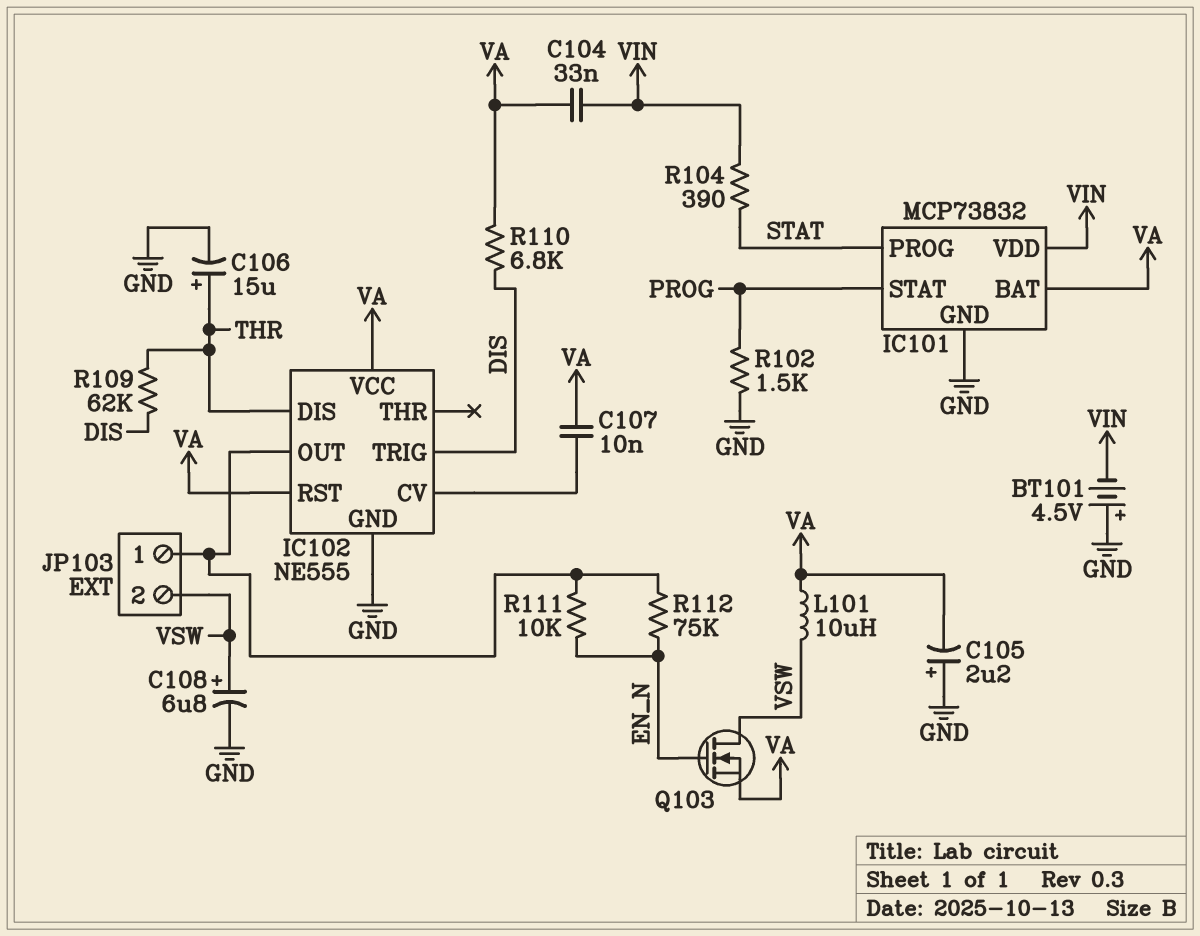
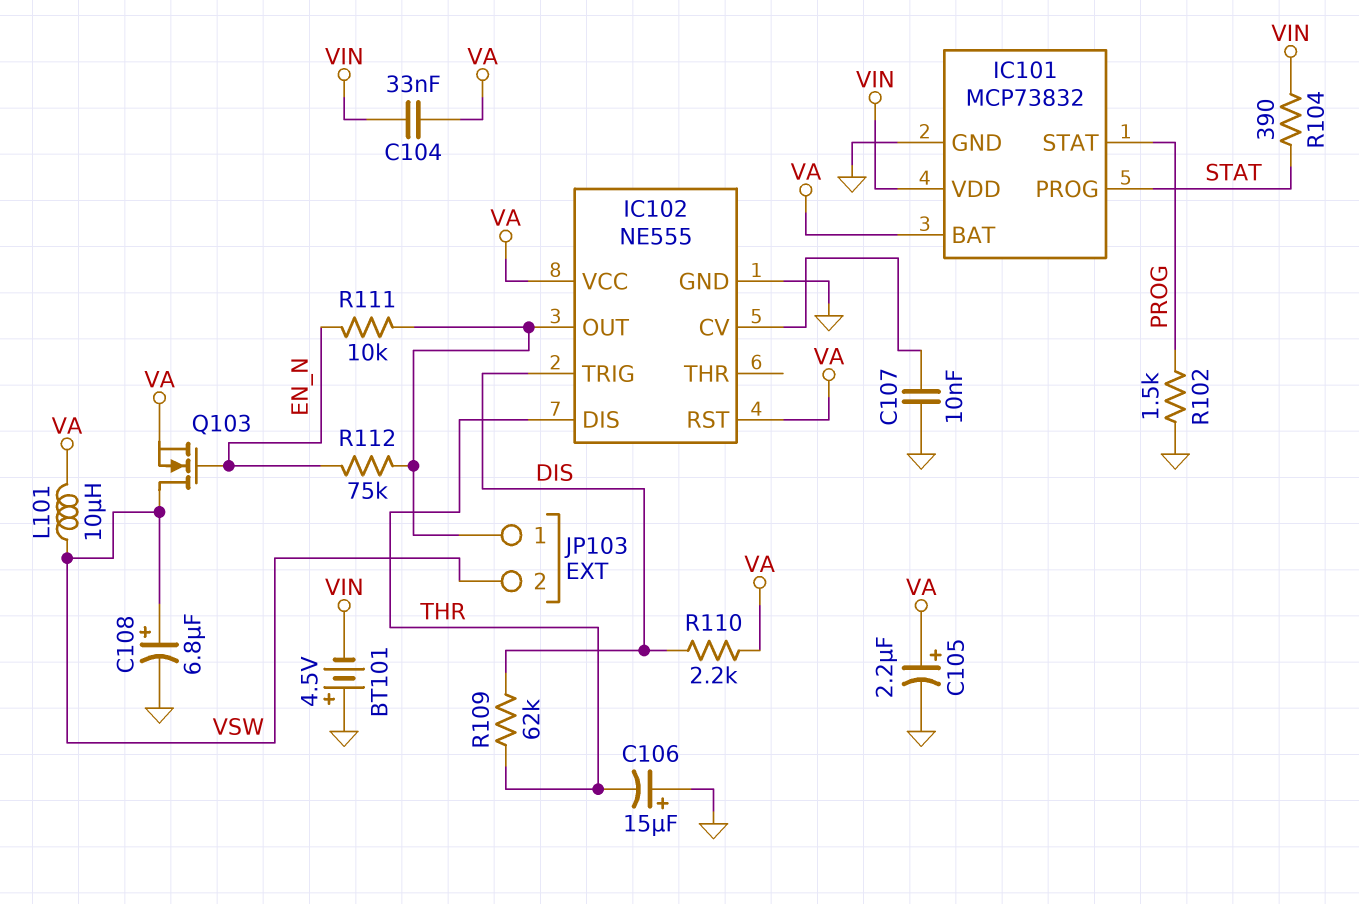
C105: 2.2uF (plus GND, minus VA) -> 2.2uF (plus VA, minus GND)
C106: 15uF (plus THR, minus GND) -> 15uF (plus GND, minus THR)
C107: 10nF (IC102/CV, VA) -> 10nF (GND, IC102/CV)
R110: 6.8k (DIS, VA) -> 2.2k (DIS, VA)

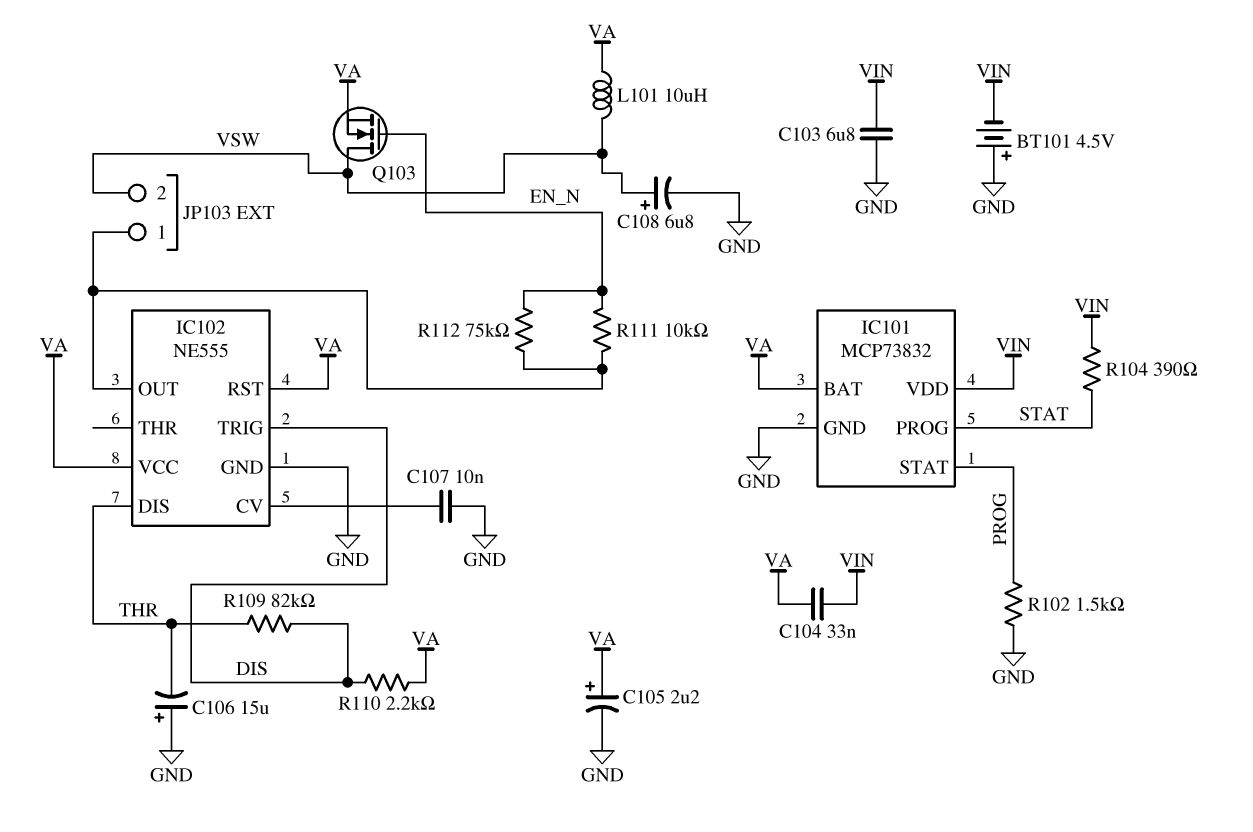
C103: none -> 6.8uF (GND, VIN)
R109: 62k (DIS, THR) -> 82k (DIS, THR)

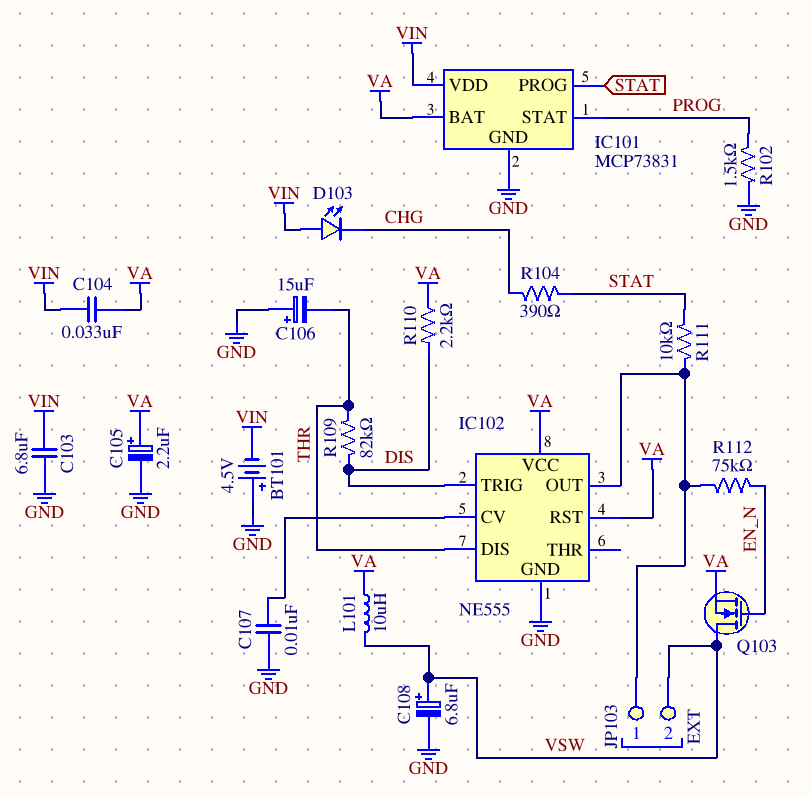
D103: none -> LED (A VIN, K CHG)
IC101: MCP73832 -> MCP73831
R104: 390 (STAT, VIN) -> 390 (CHG, STAT)
R111: 10k (EN_N, IC102/OUT) -> 10k (IC102/OUT, STAT)

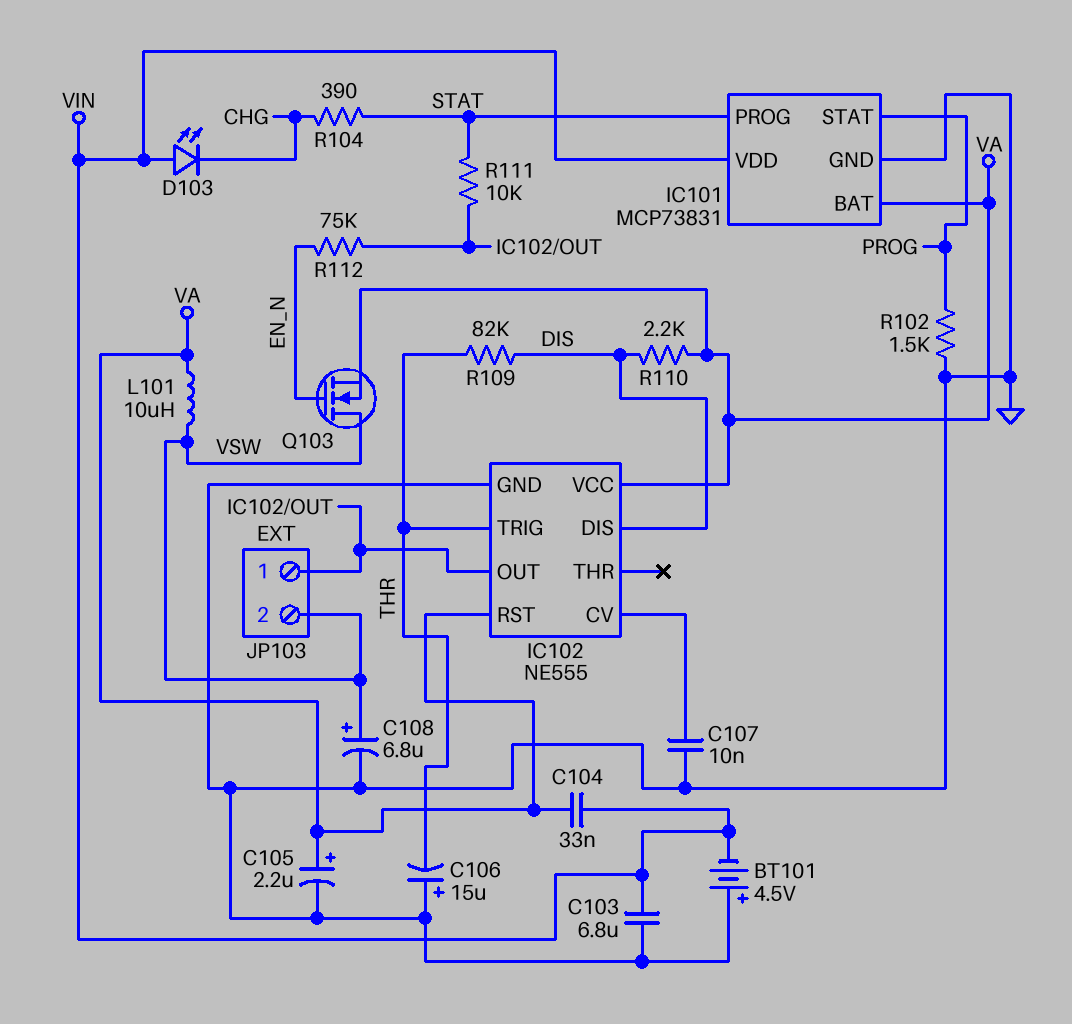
IC102 pin DIS: THR -> DIS
IC102 pin TRIG: DIS -> THR

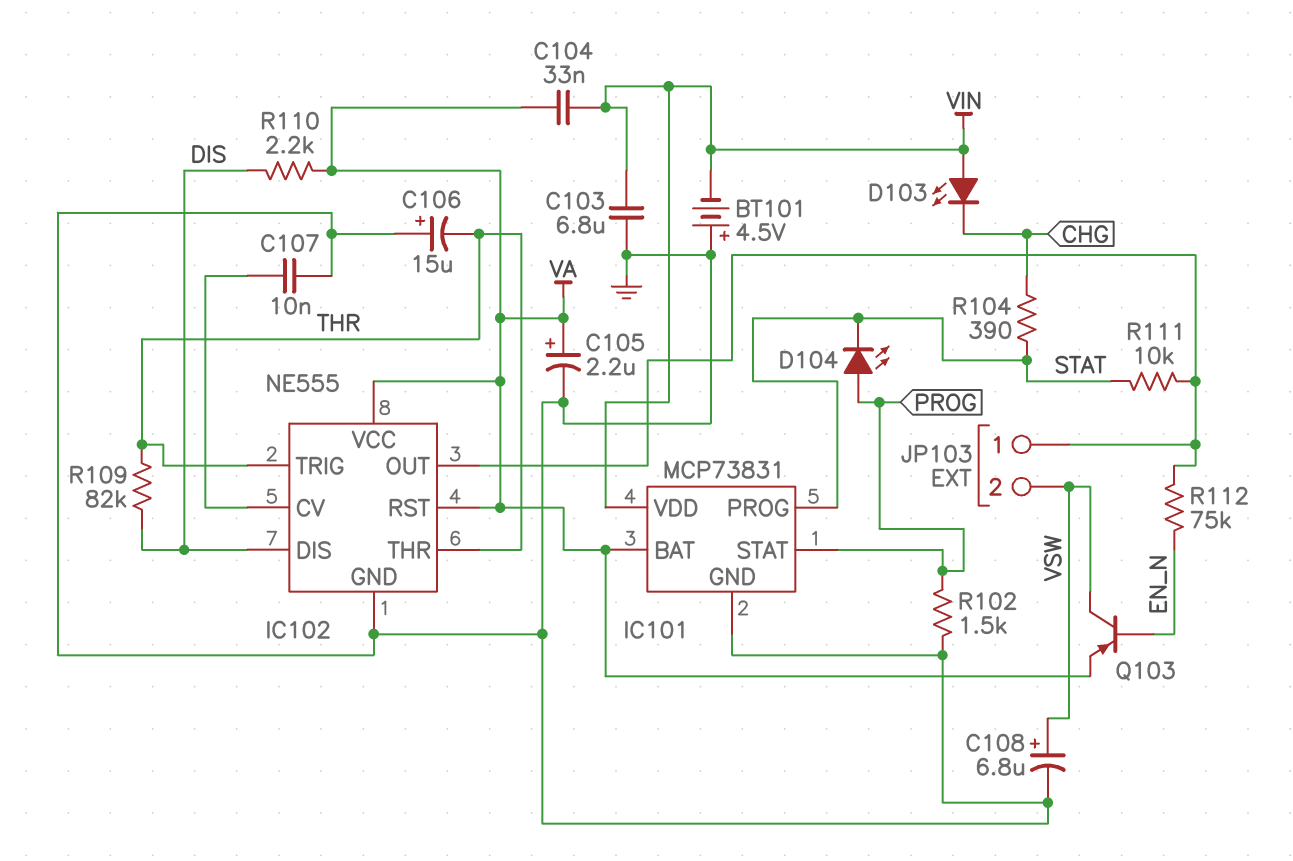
D104: none -> LED (A PROG, K STAT)
IC102 pin THR: none -> THR
L101: 10uH (VA, VSW) -> none
Q103: NMOS (G EN_N, D VSW, S VA) -> PNP (B EN_N, C VSW, E VA)

